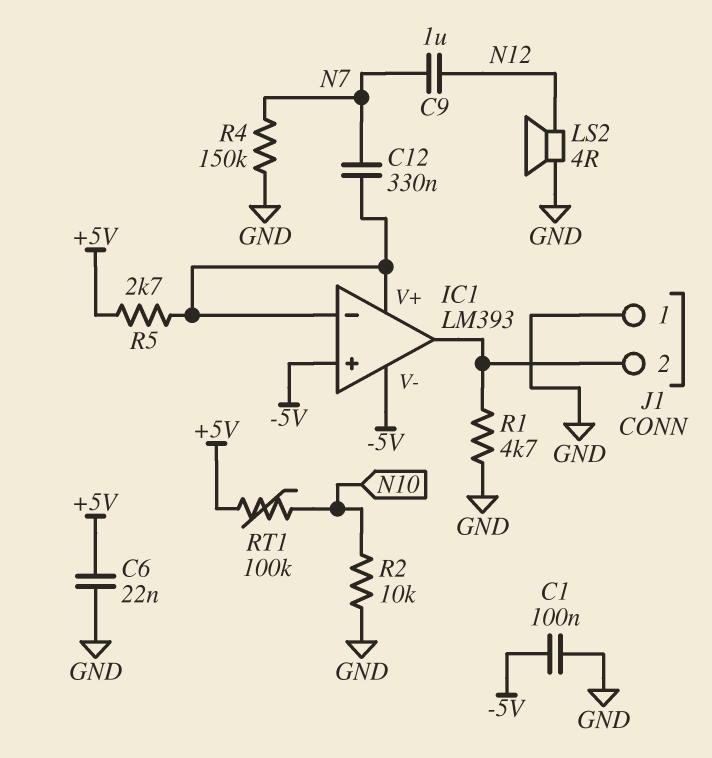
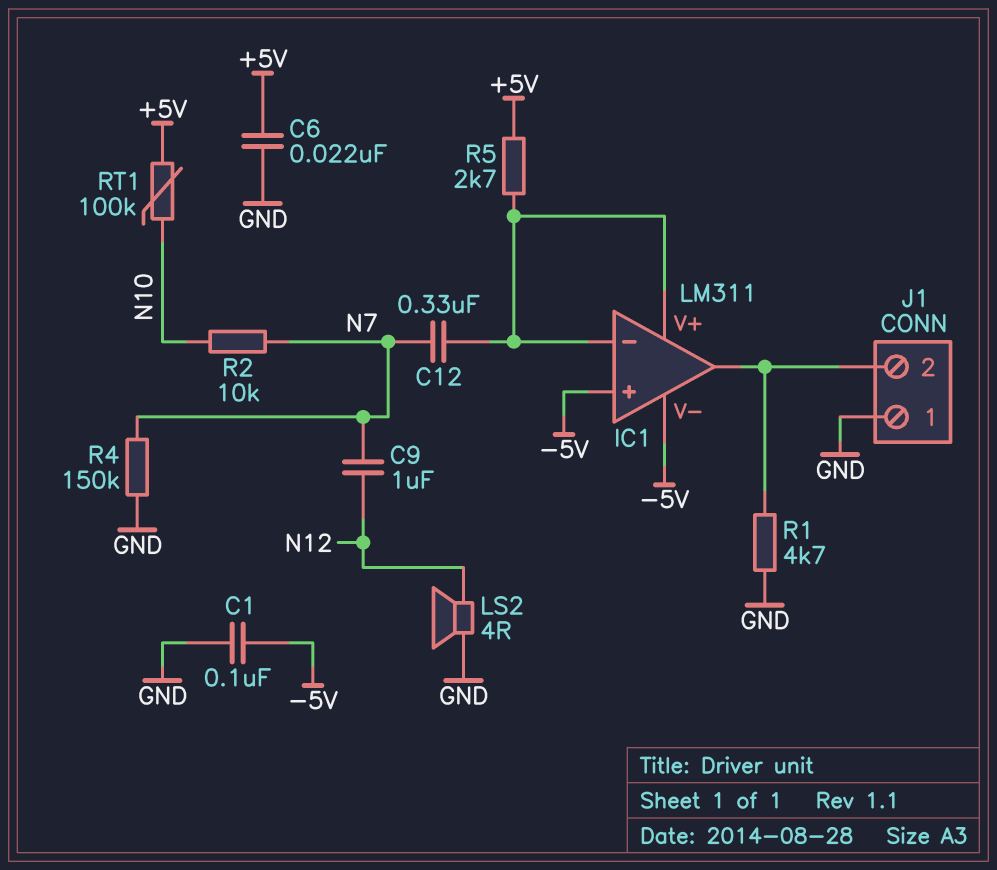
IC1: LM393 -> LM311
R2: 10k (GND, N10) -> 10k (N7, N10)

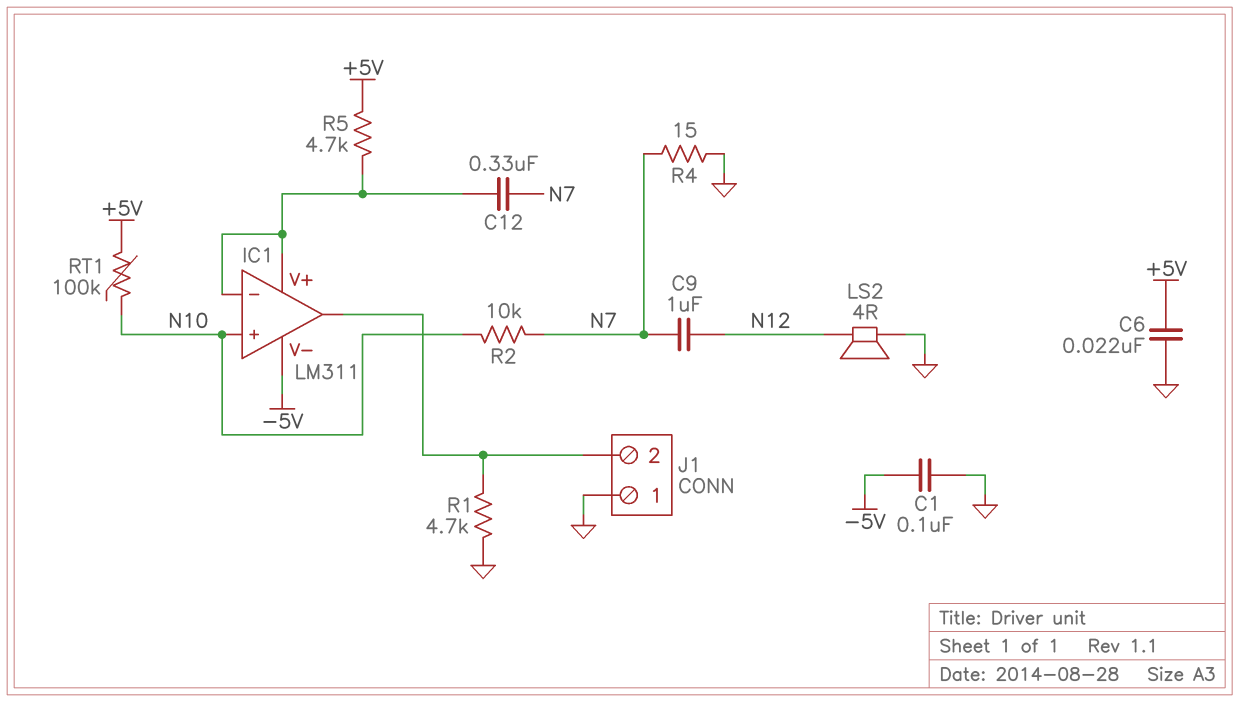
IC1 pin in+: -5V -> N10
R4: 150k (GND, N7) -> 15 (GND, N7)
R5: 2.7k (+5V, IC1/V+) -> 4.7k (+5V, IC1/V+)

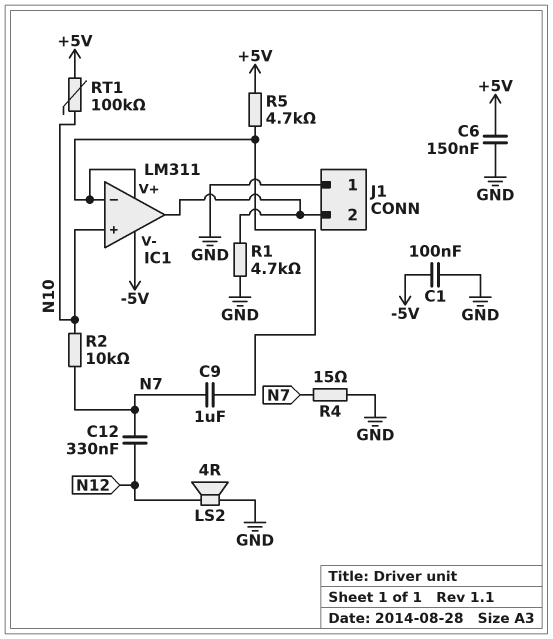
C6: 22nF (+5V, GND) -> 150nF (+5V, GND)
C9: 1uF (N7, N12) -> 1uF (IC1/V+, N7)
C12: 330nF (IC1/V+, N7) -> 330nF (N7, N12)

